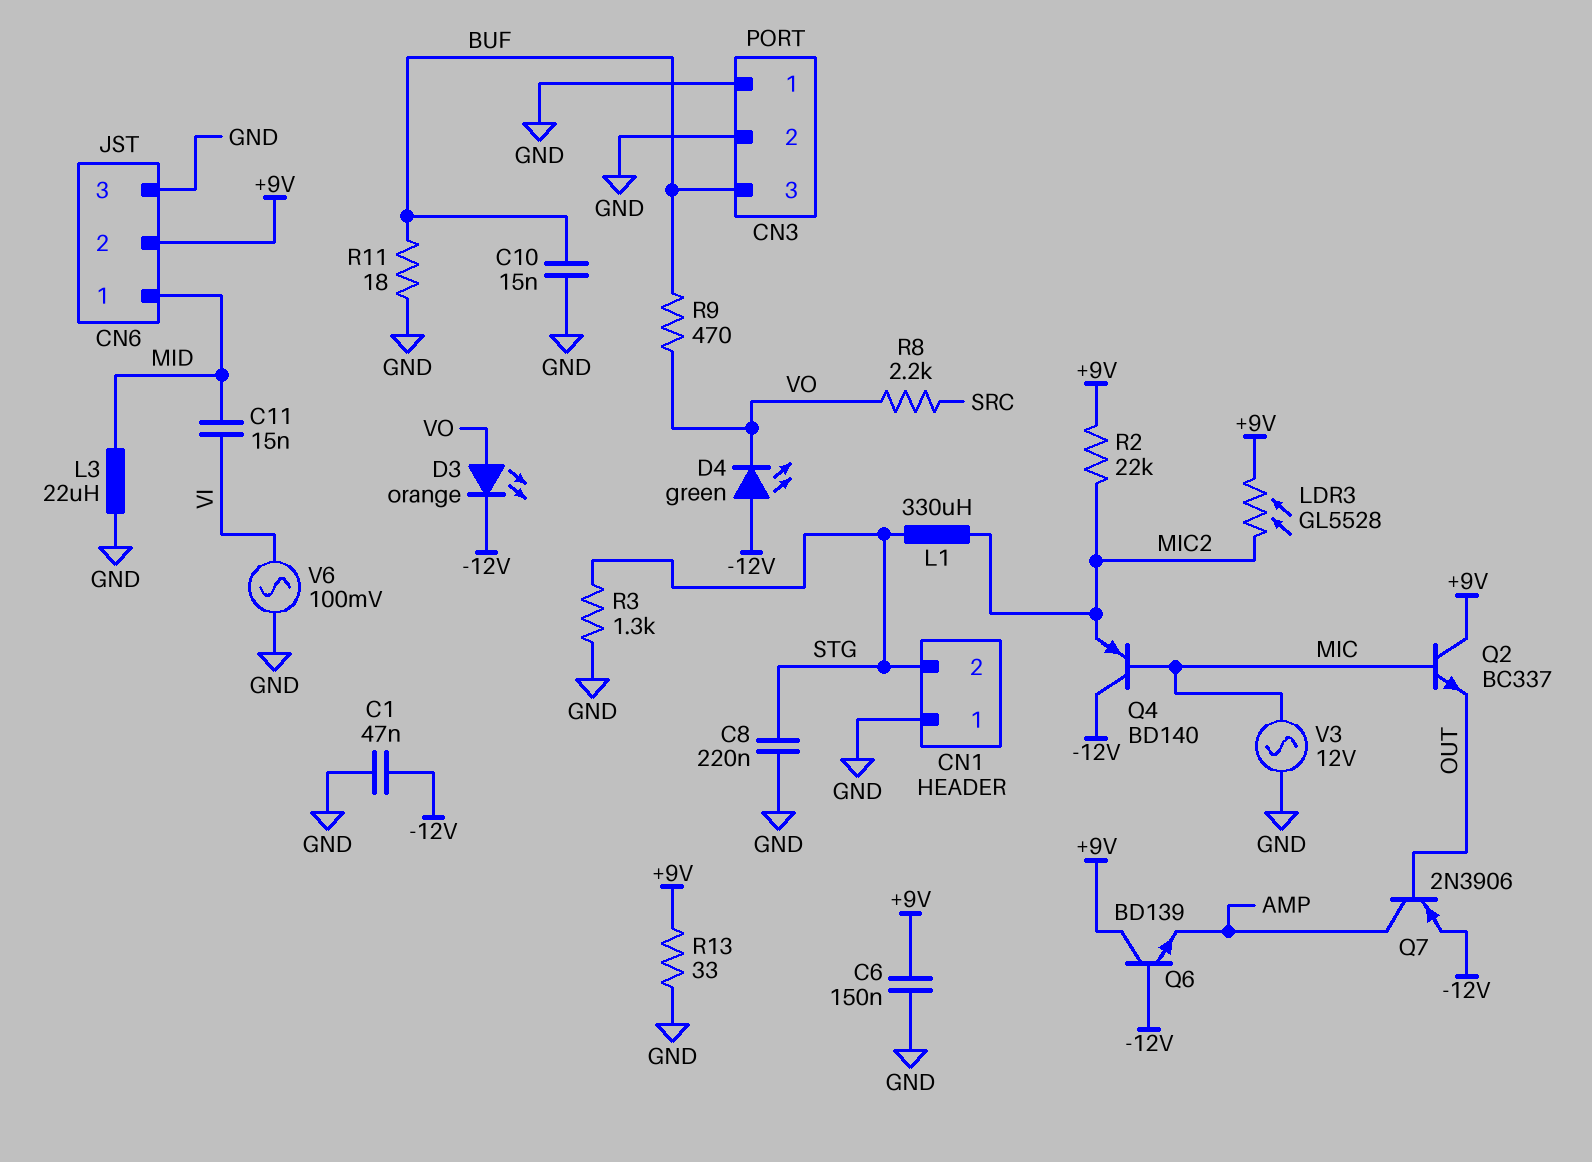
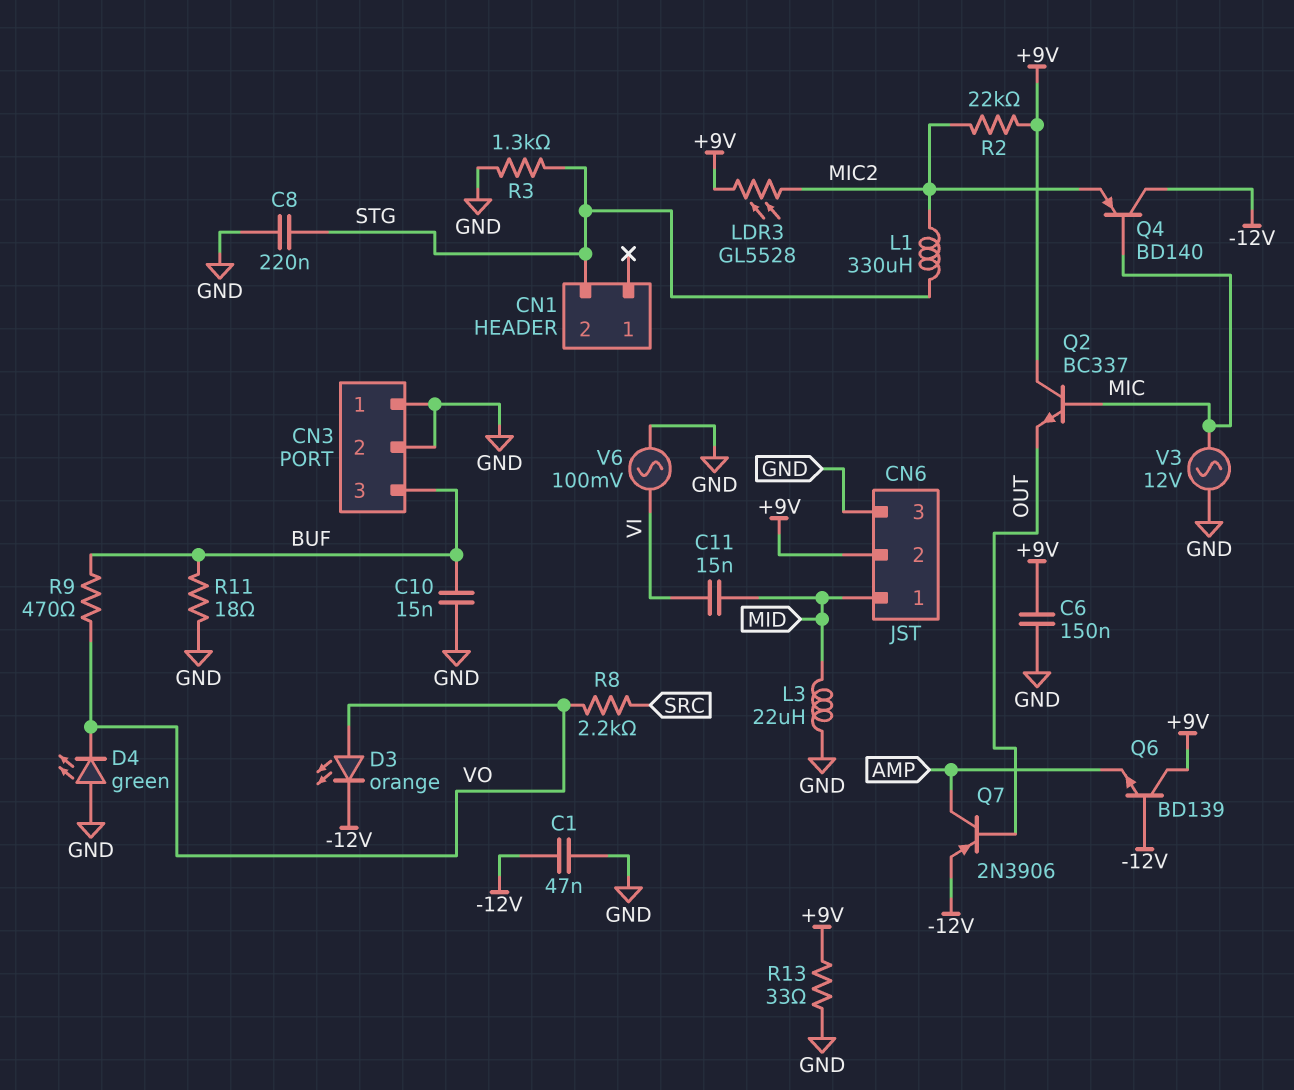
CN1 pin 1: GND -> none
D4: LED green (A -12V, K VO) -> LED green (A GND, K VO)

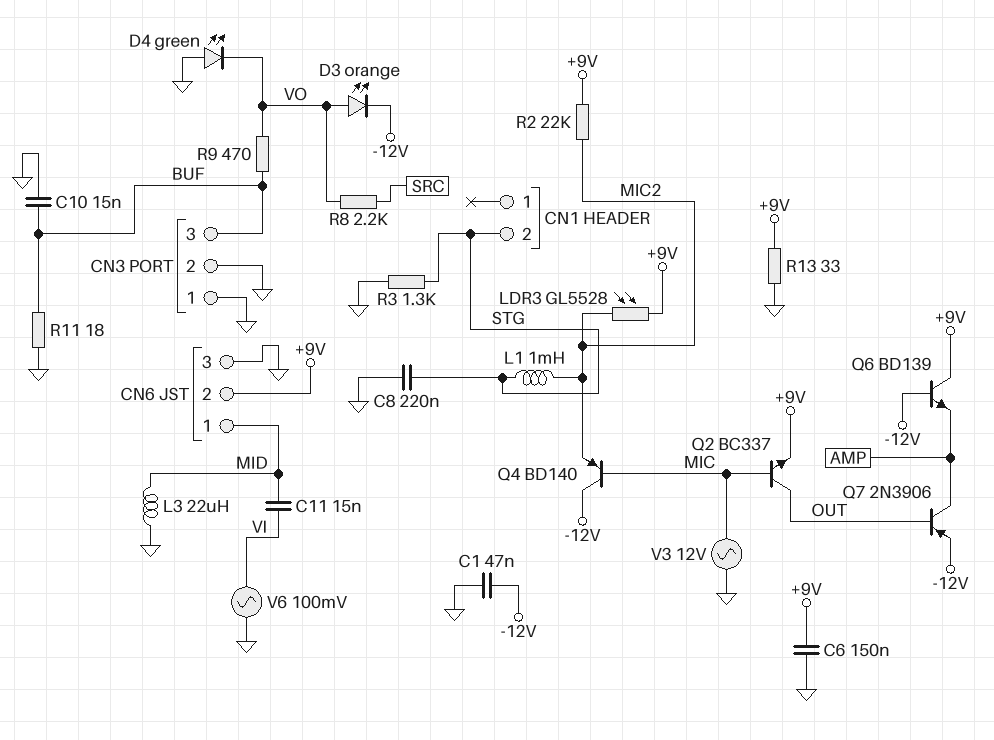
L1: 330uH (MIC2, STG) -> 1mH (MIC2, STG)
Q2: NPN BC337 (B MIC, C +9V, E OUT) -> NPN BC337 (B MIC, C OUT, E +9V)

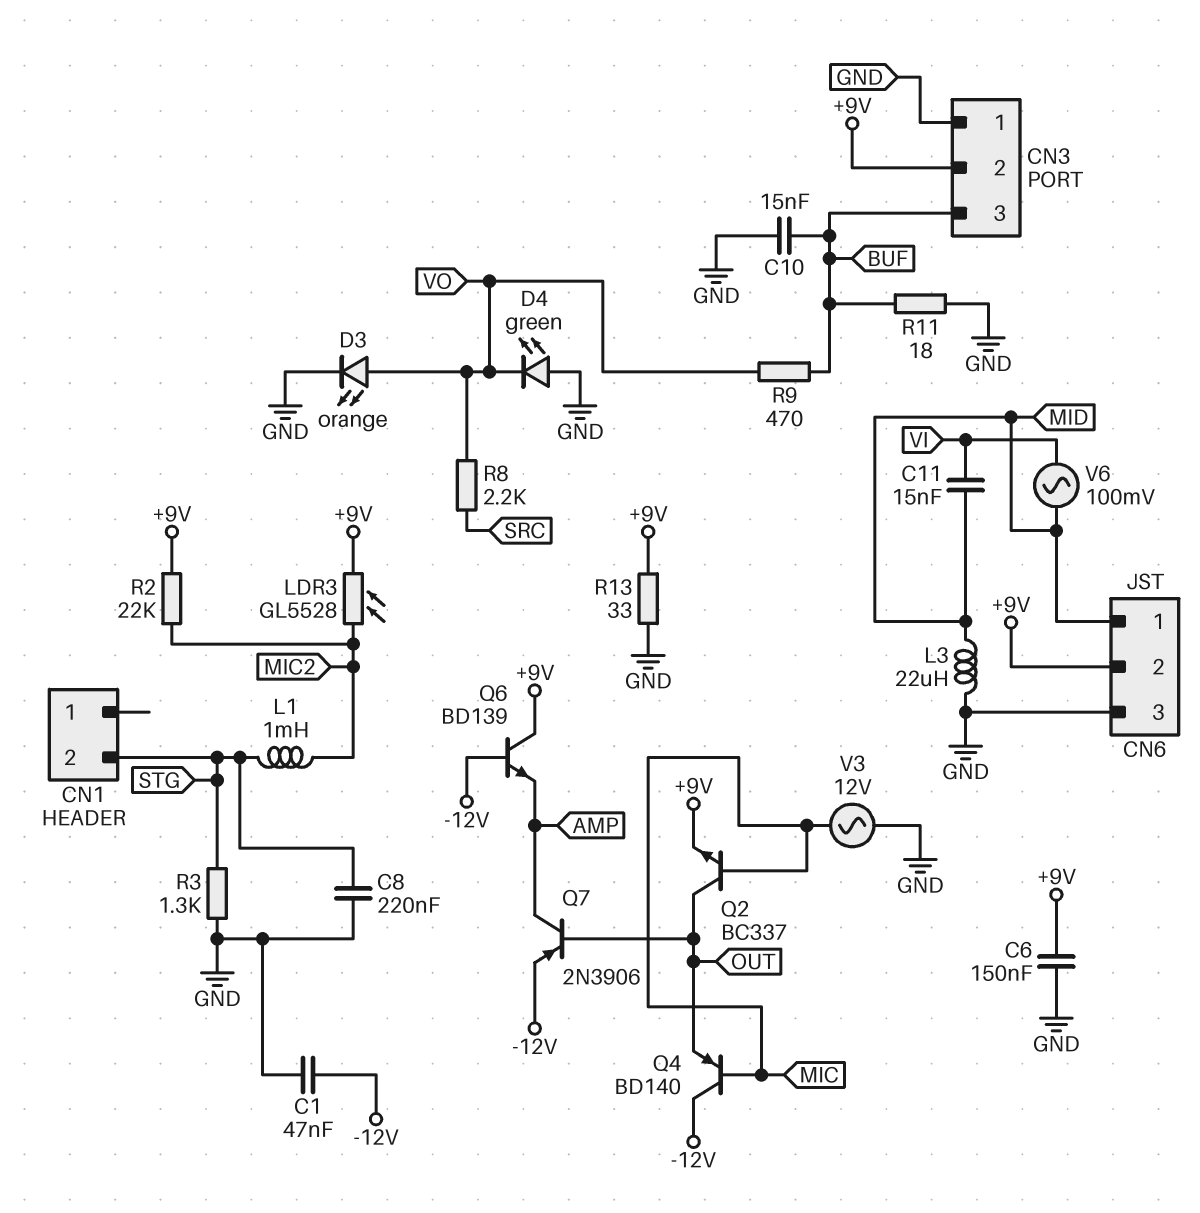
CN3 pin 2: GND -> +9V
D3: LED orange (A VO, K -12V) -> LED orange (A VO, K GND)
Q4: PNP BD140 (B MIC, C -12V, E MIC2) -> PNP BD140 (B MIC, C -12V, E OUT)
V6: AC 100mV (GND, VI) -> AC 100mV (MID, VI)

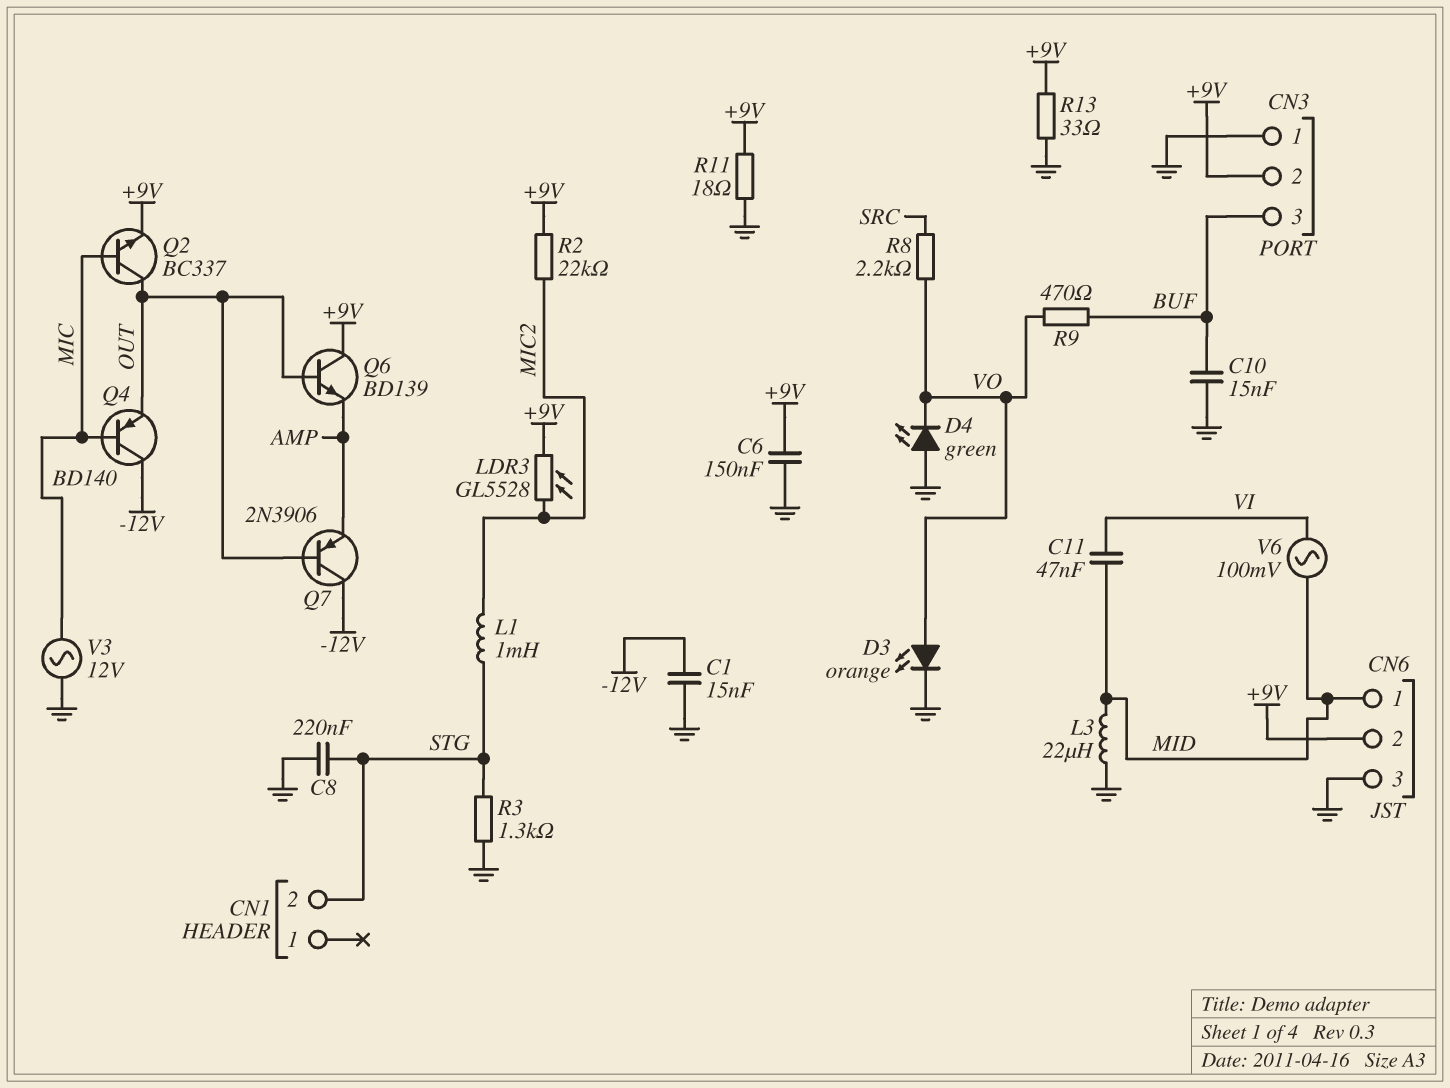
C1: 47nF (-12V, GND) -> 15nF (-12V, GND)
C11: 15nF (MID, VI) -> 47nF (MID, VI)
Q6: NPN BD139 (B -12V, C +9V, E AMP) -> NPN BD139 (B OUT, C +9V, E AMP)
Q7: PNP 2N3906 (B OUT, C AMP, E -12V) -> PNP 2N3906 (B OUT, C -12V, E AMP)
R11: 18 (BUF, GND) -> 18 (+9V, GND)

